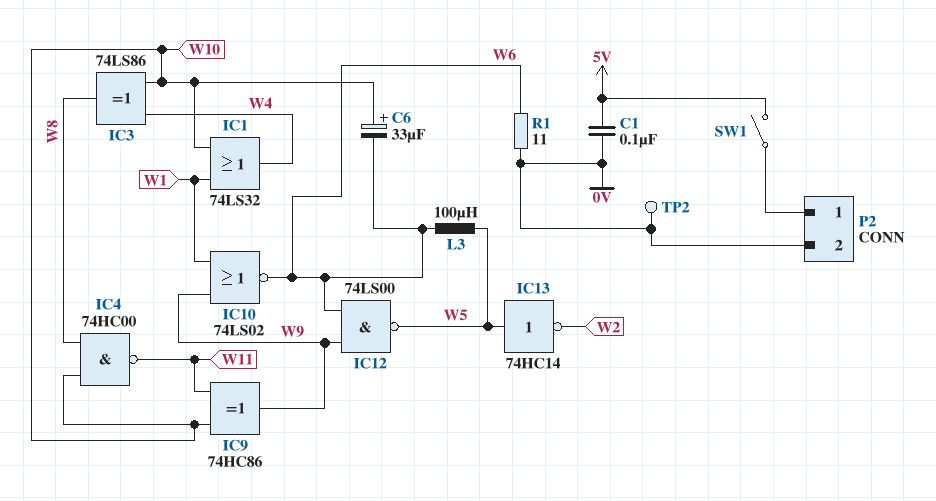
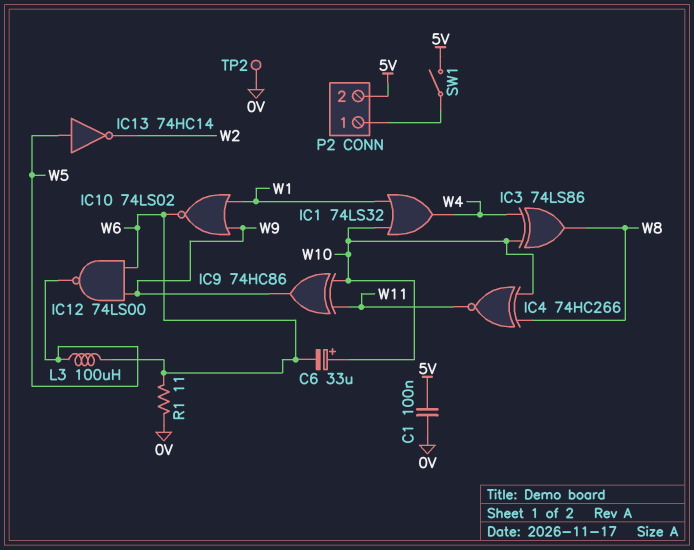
IC4: NAND 74HC00 (in W8, in W10, out W11) -> XNOR 74HC266 (in W8, in W10, out W11)
P2 pin 2: 0V -> 5V

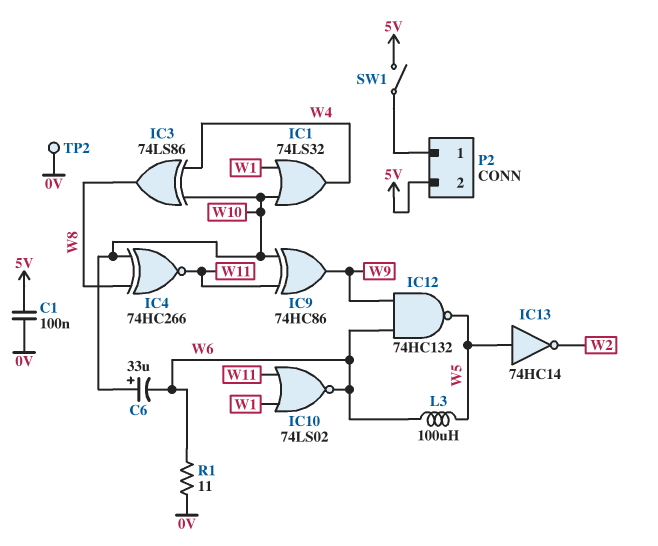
IC10: NOR 74LS02 (in W1, in W9, out W6) -> NOR 74LS02 (in W1, in W11, out W6)
IC12: NAND 74LS00 (in W6, in W9, out W5) -> NAND 74HC132 (in W6, in W9, out W5)

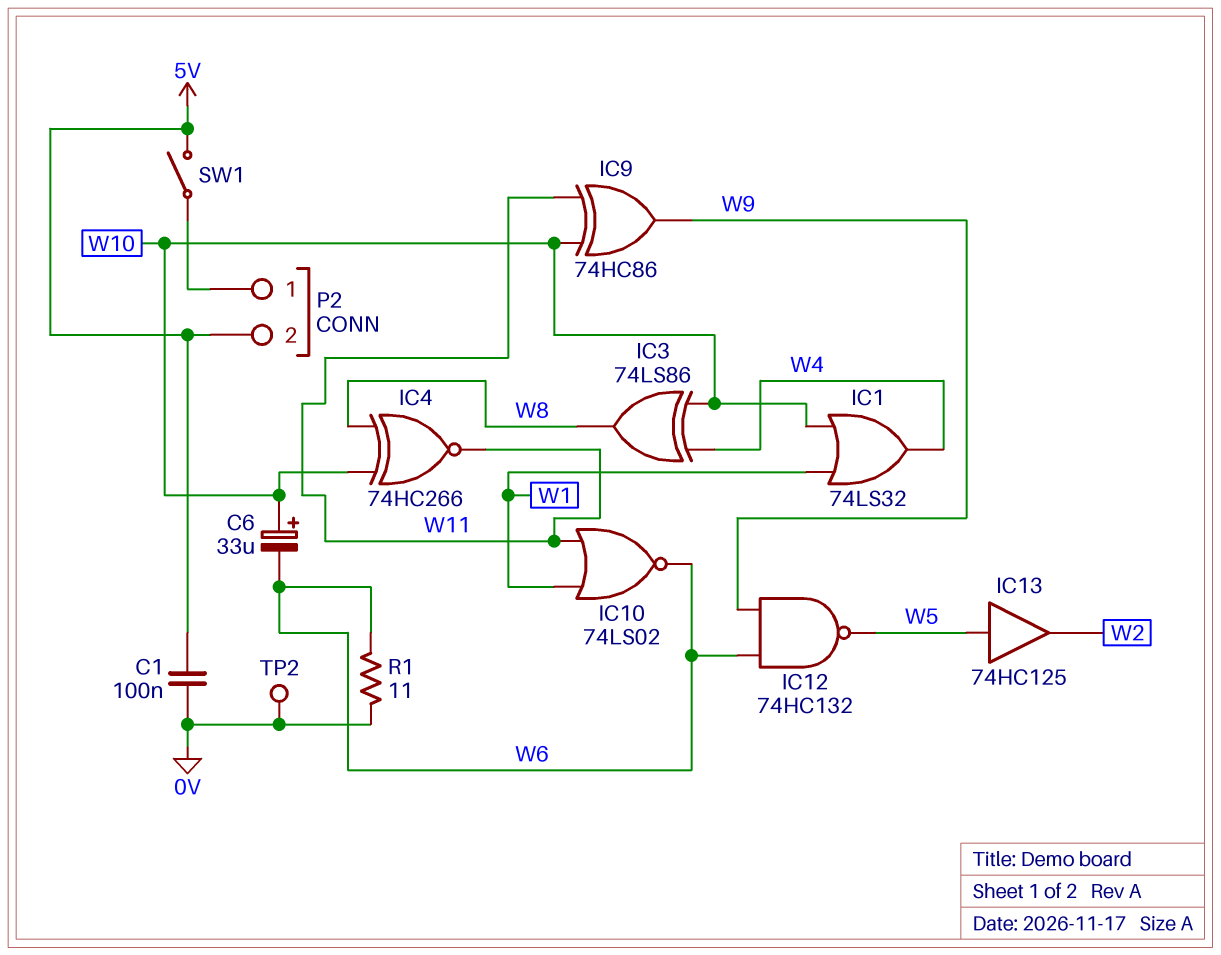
IC13: NOT 74HC14 (in W5, out W2) -> buffer 74HC125 (in W5, out W2)
L3: 100uH (W5, W6) -> none

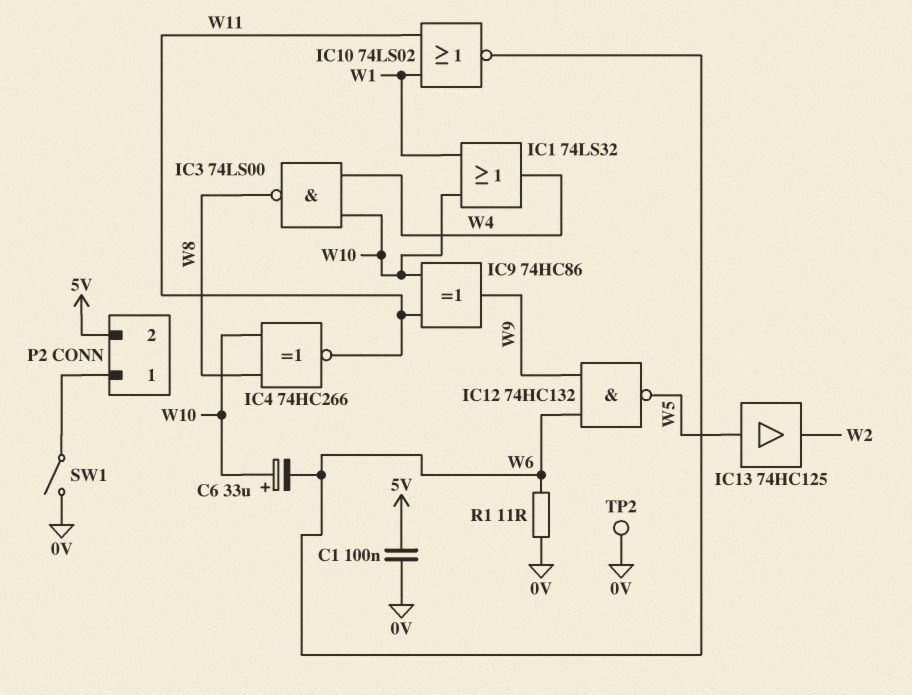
IC3: XOR 74LS86 (in W4, in W10, out W8) -> NAND 74LS00 (in W4, in W10, out W8)
SW1: switch (5V, P2/1) -> switch (0V, P2/1)

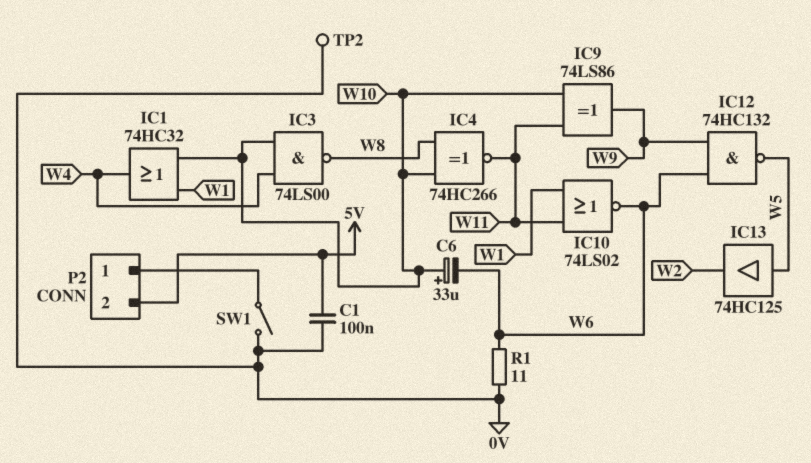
IC1: OR 74LS32 (in W1, in W10, out W4) -> OR 74HC32 (in W1, in W10, out W4)
IC9: XOR 74HC86 (in W10, in W11, out W9) -> XOR 74LS86 (in W10, in W11, out W9)

